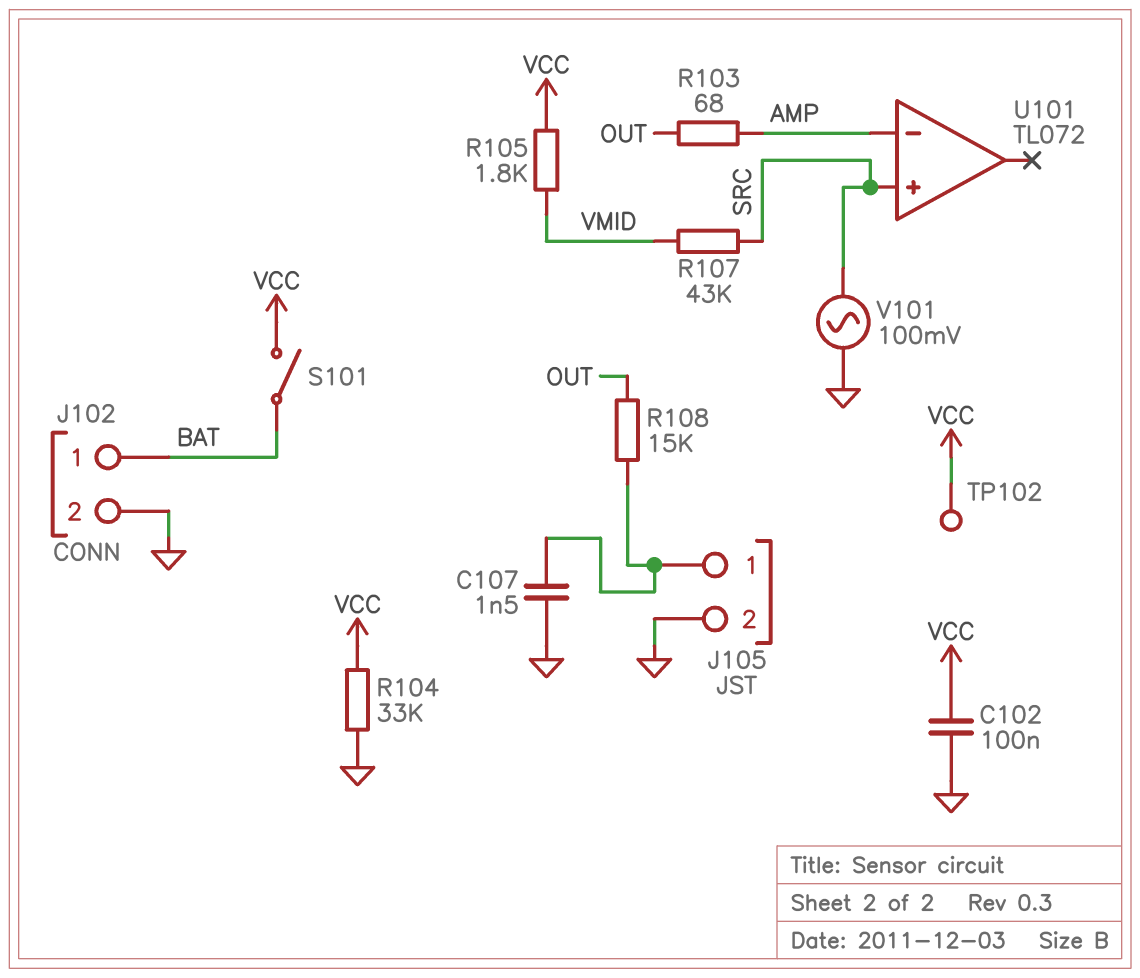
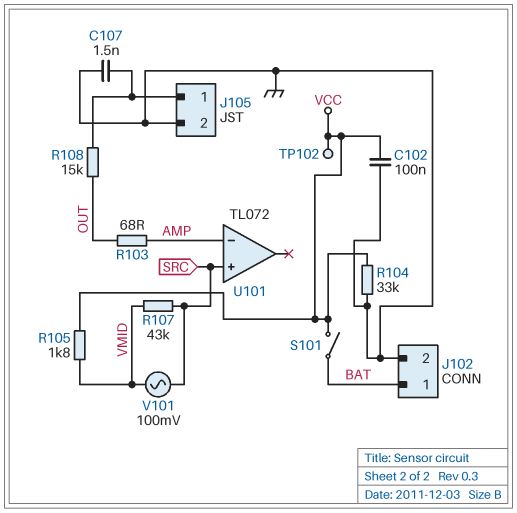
V101: AC 100mV (GND, SRC) -> AC 100mV (SRC, VMID)

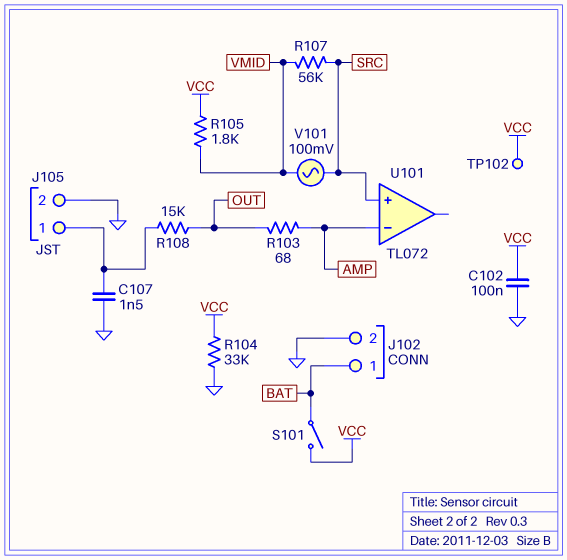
R107: 43k (SRC, VMID) -> 56k (SRC, VMID)

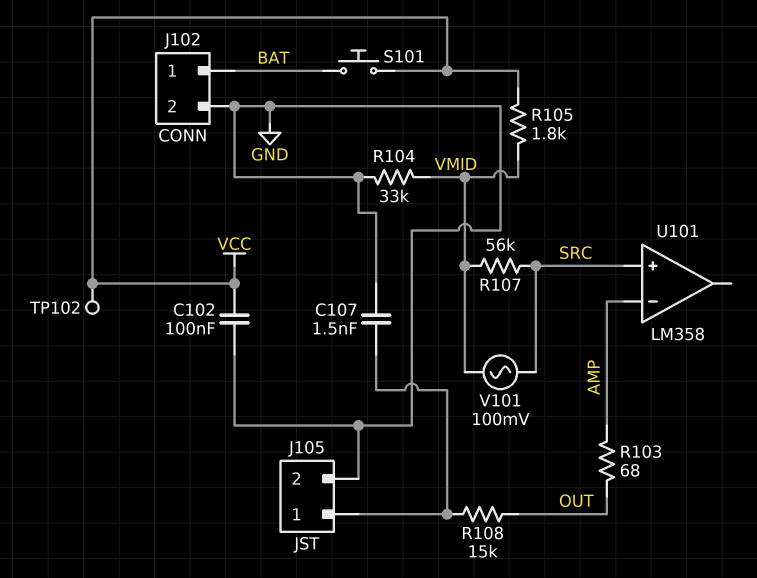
R104: 33k (GND, VCC) -> 33k (GND, VMID)
S101: switch (BAT, VCC) -> button (BAT, VCC)
U101: TL072 -> LM358

